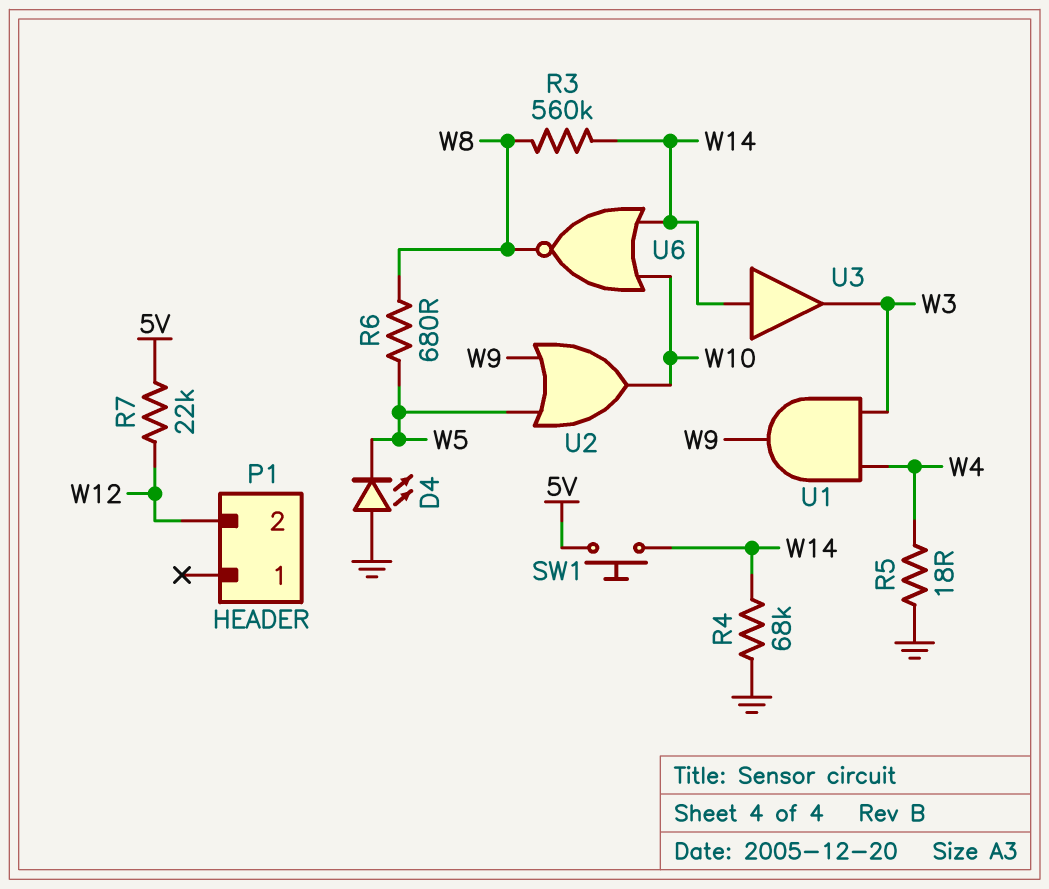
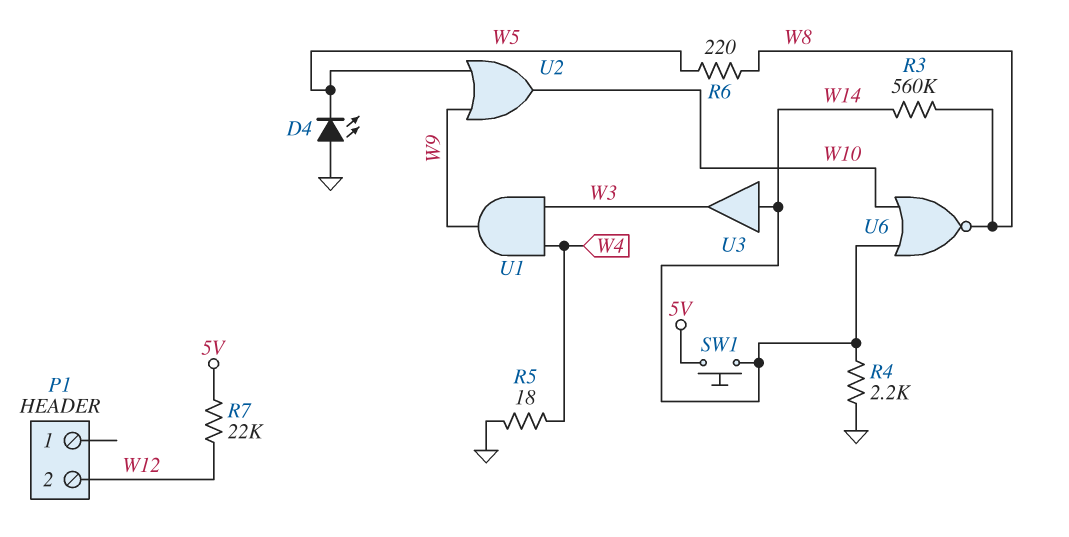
R4: 68k (GND, W14) -> 2.2k (GND, W14)
R6: 680 (W5, W8) -> 220 (W5, W8)

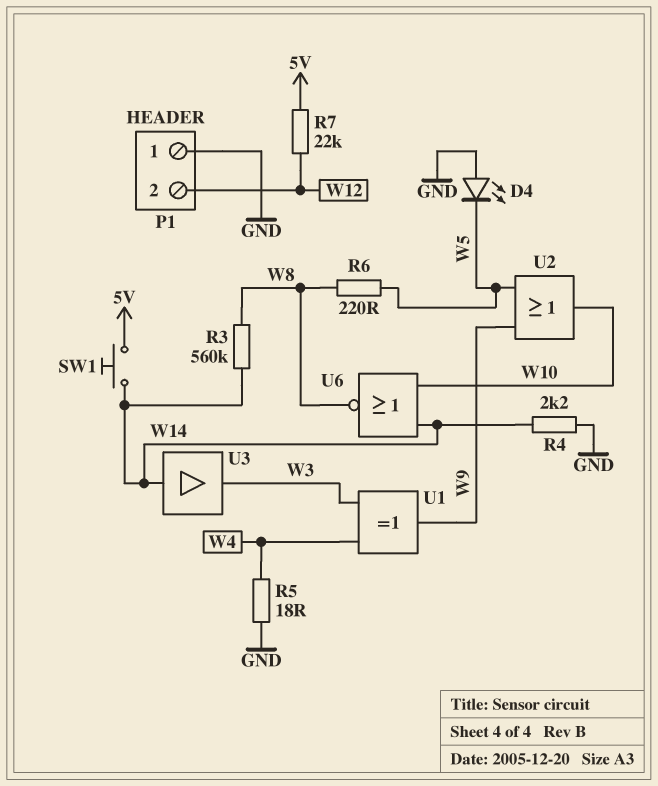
P1 pin 1: none -> GND
U1: AND (in W3, in W4, out W9) -> XOR (in W3, in W4, out W9)

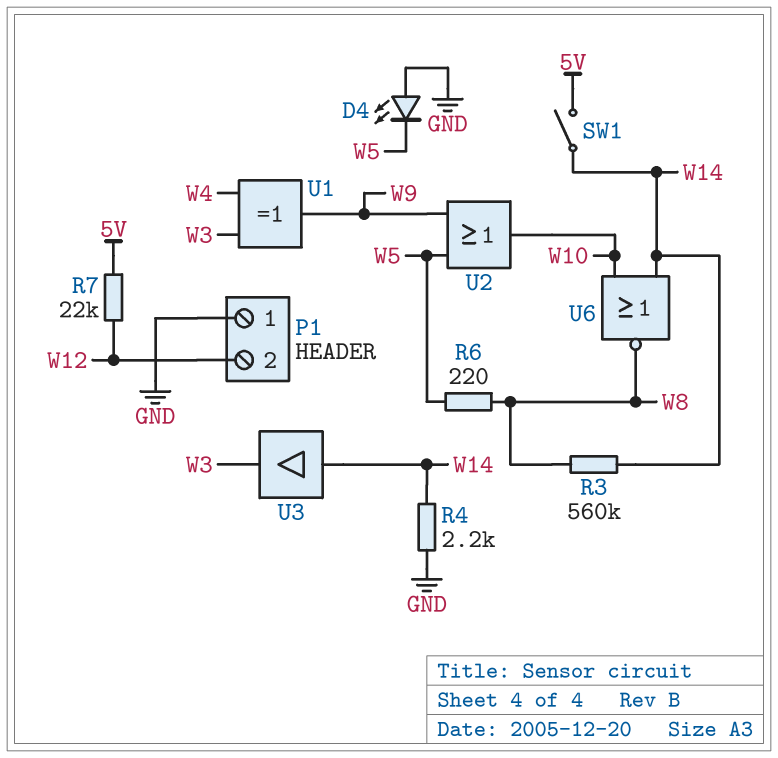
R5: 18 (GND, W4) -> none
SW1: button (5V, W14) -> switch (5V, W14)

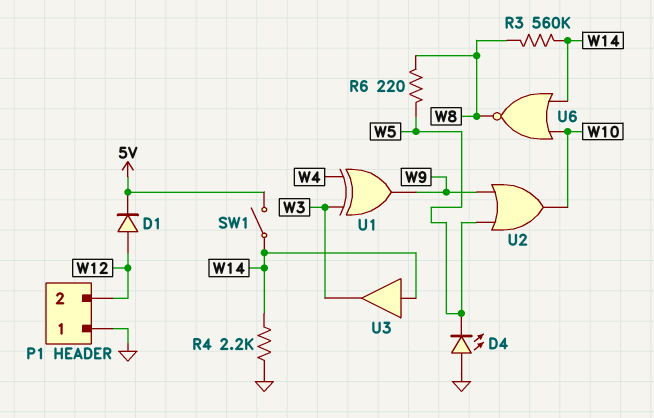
D1: none -> diode (A W12, K 5V)
R7: 22k (5V, W12) -> none

